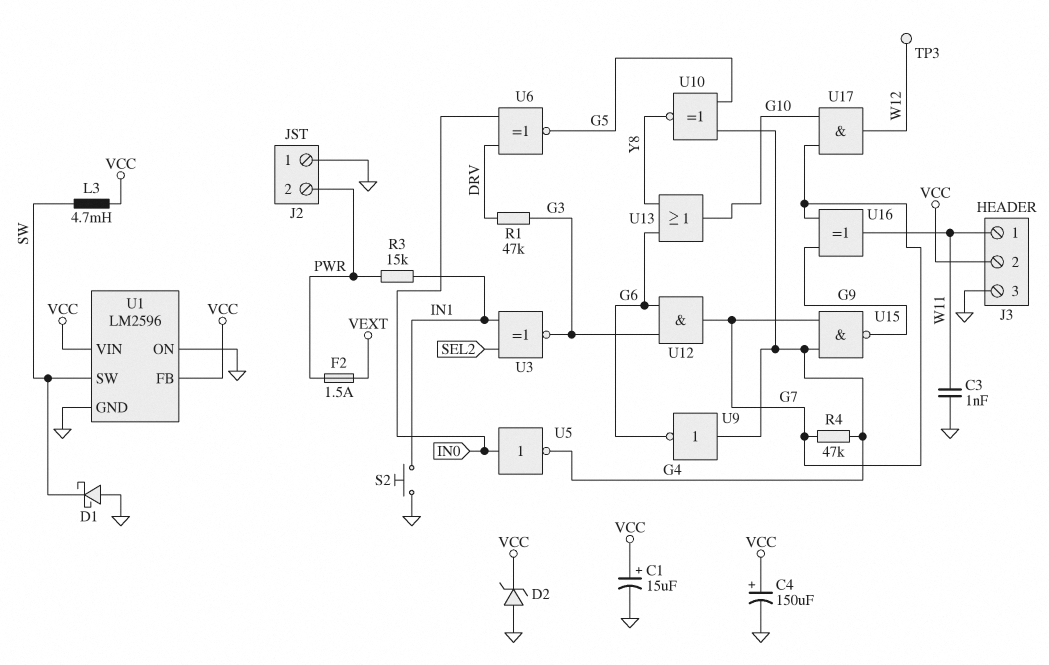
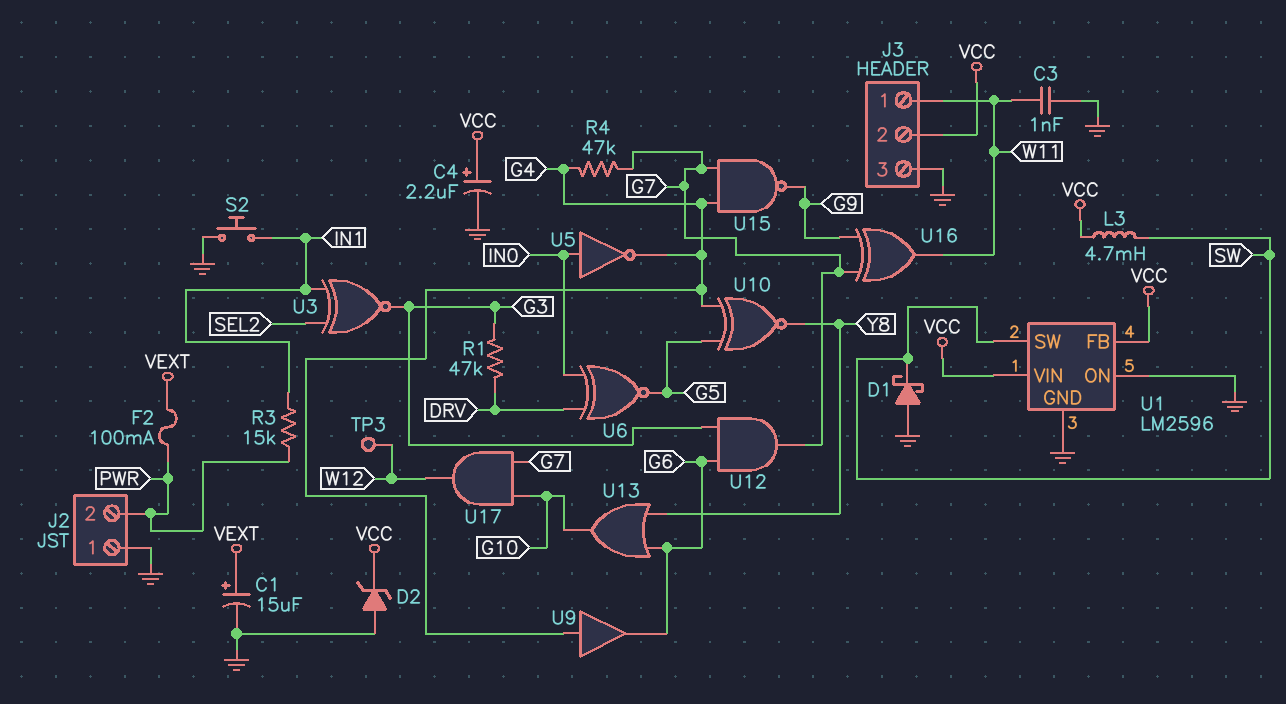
C1: 15uF (plus VCC, minus GND) -> 15uF (plus VEXT, minus GND)
C4: 150uF (plus VCC, minus GND) -> 2.2uF (plus VCC, minus GND)
F2: 1.5A (PWR, VEXT) -> 100mA (PWR, VEXT)
U9: NOT (in G4, out G6) -> buffer (in G4, out G6)

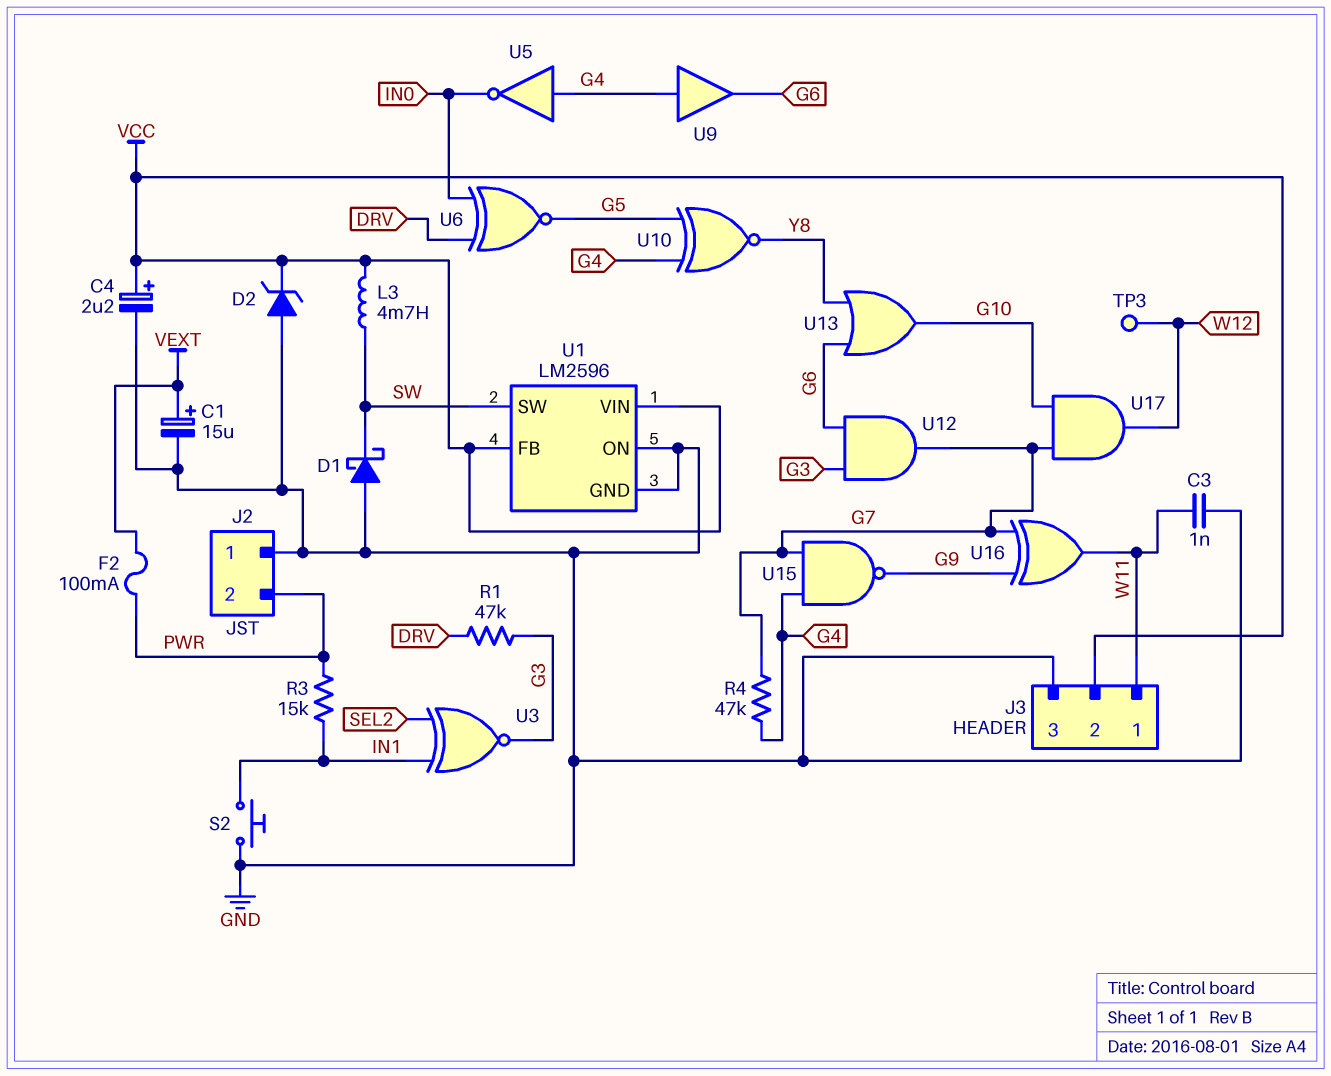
U5: NOT (in IN0, out G4) -> NOT (in G4, out IN0)

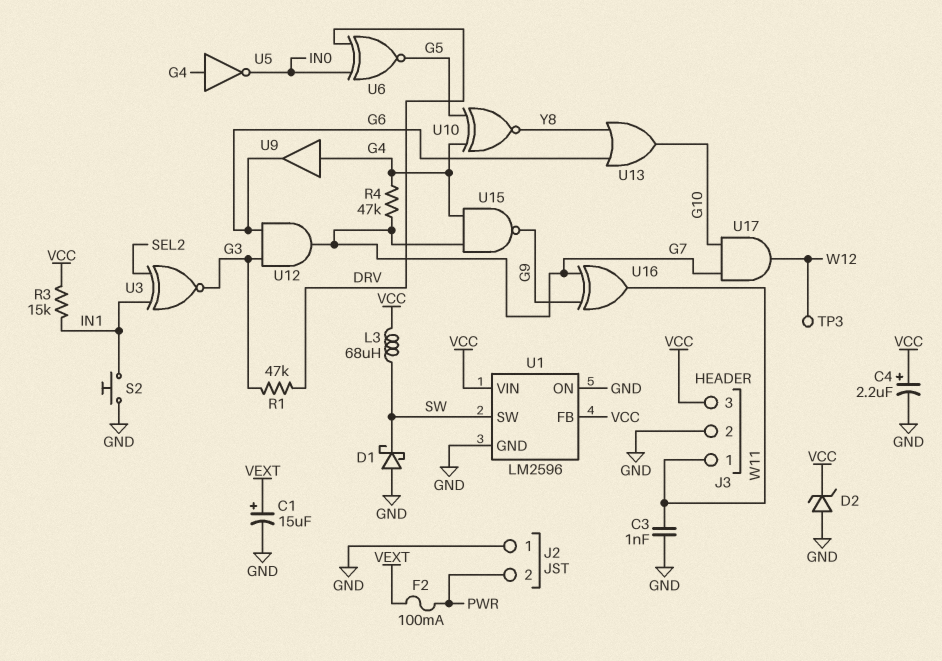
J3 pin 2: VCC -> GND
J3 pin 3: GND -> VCC
L3: 4.7mH (SW, VCC) -> 68uH (SW, VCC)
R3: 15k (IN1, PWR) -> 15k (IN1, VCC)

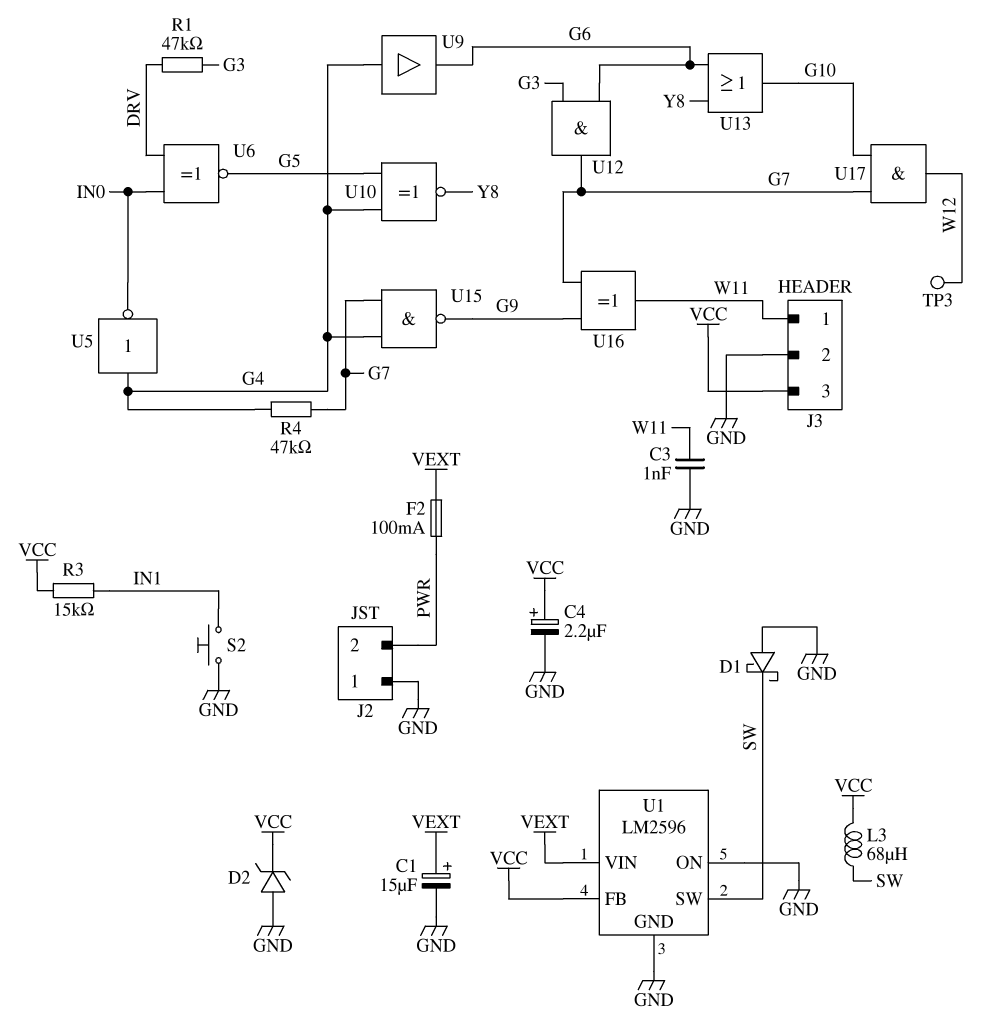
U1 pin VIN: VCC -> VEXT
U3: XNOR (in IN1, in SEL2, out G3) -> none

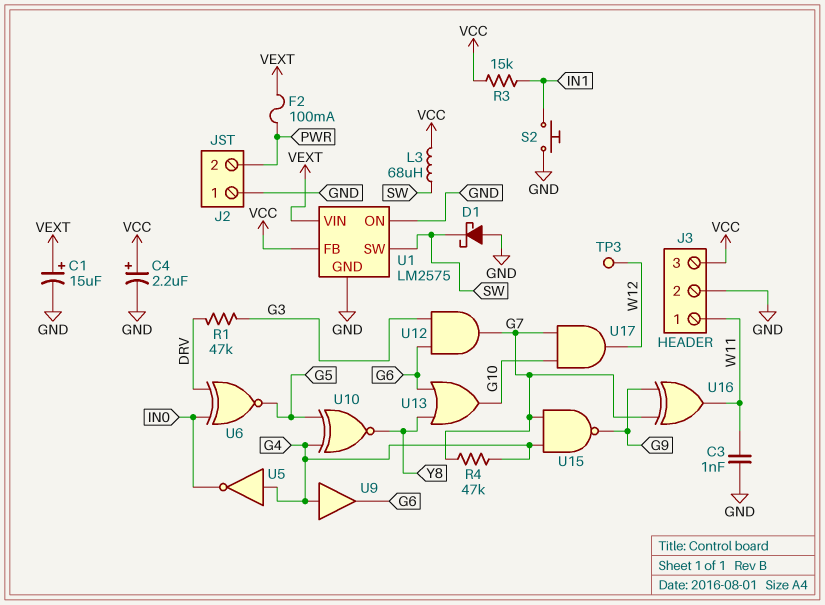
D2: zener (A GND, K VCC) -> none
U1: LM2596 -> LM2575

